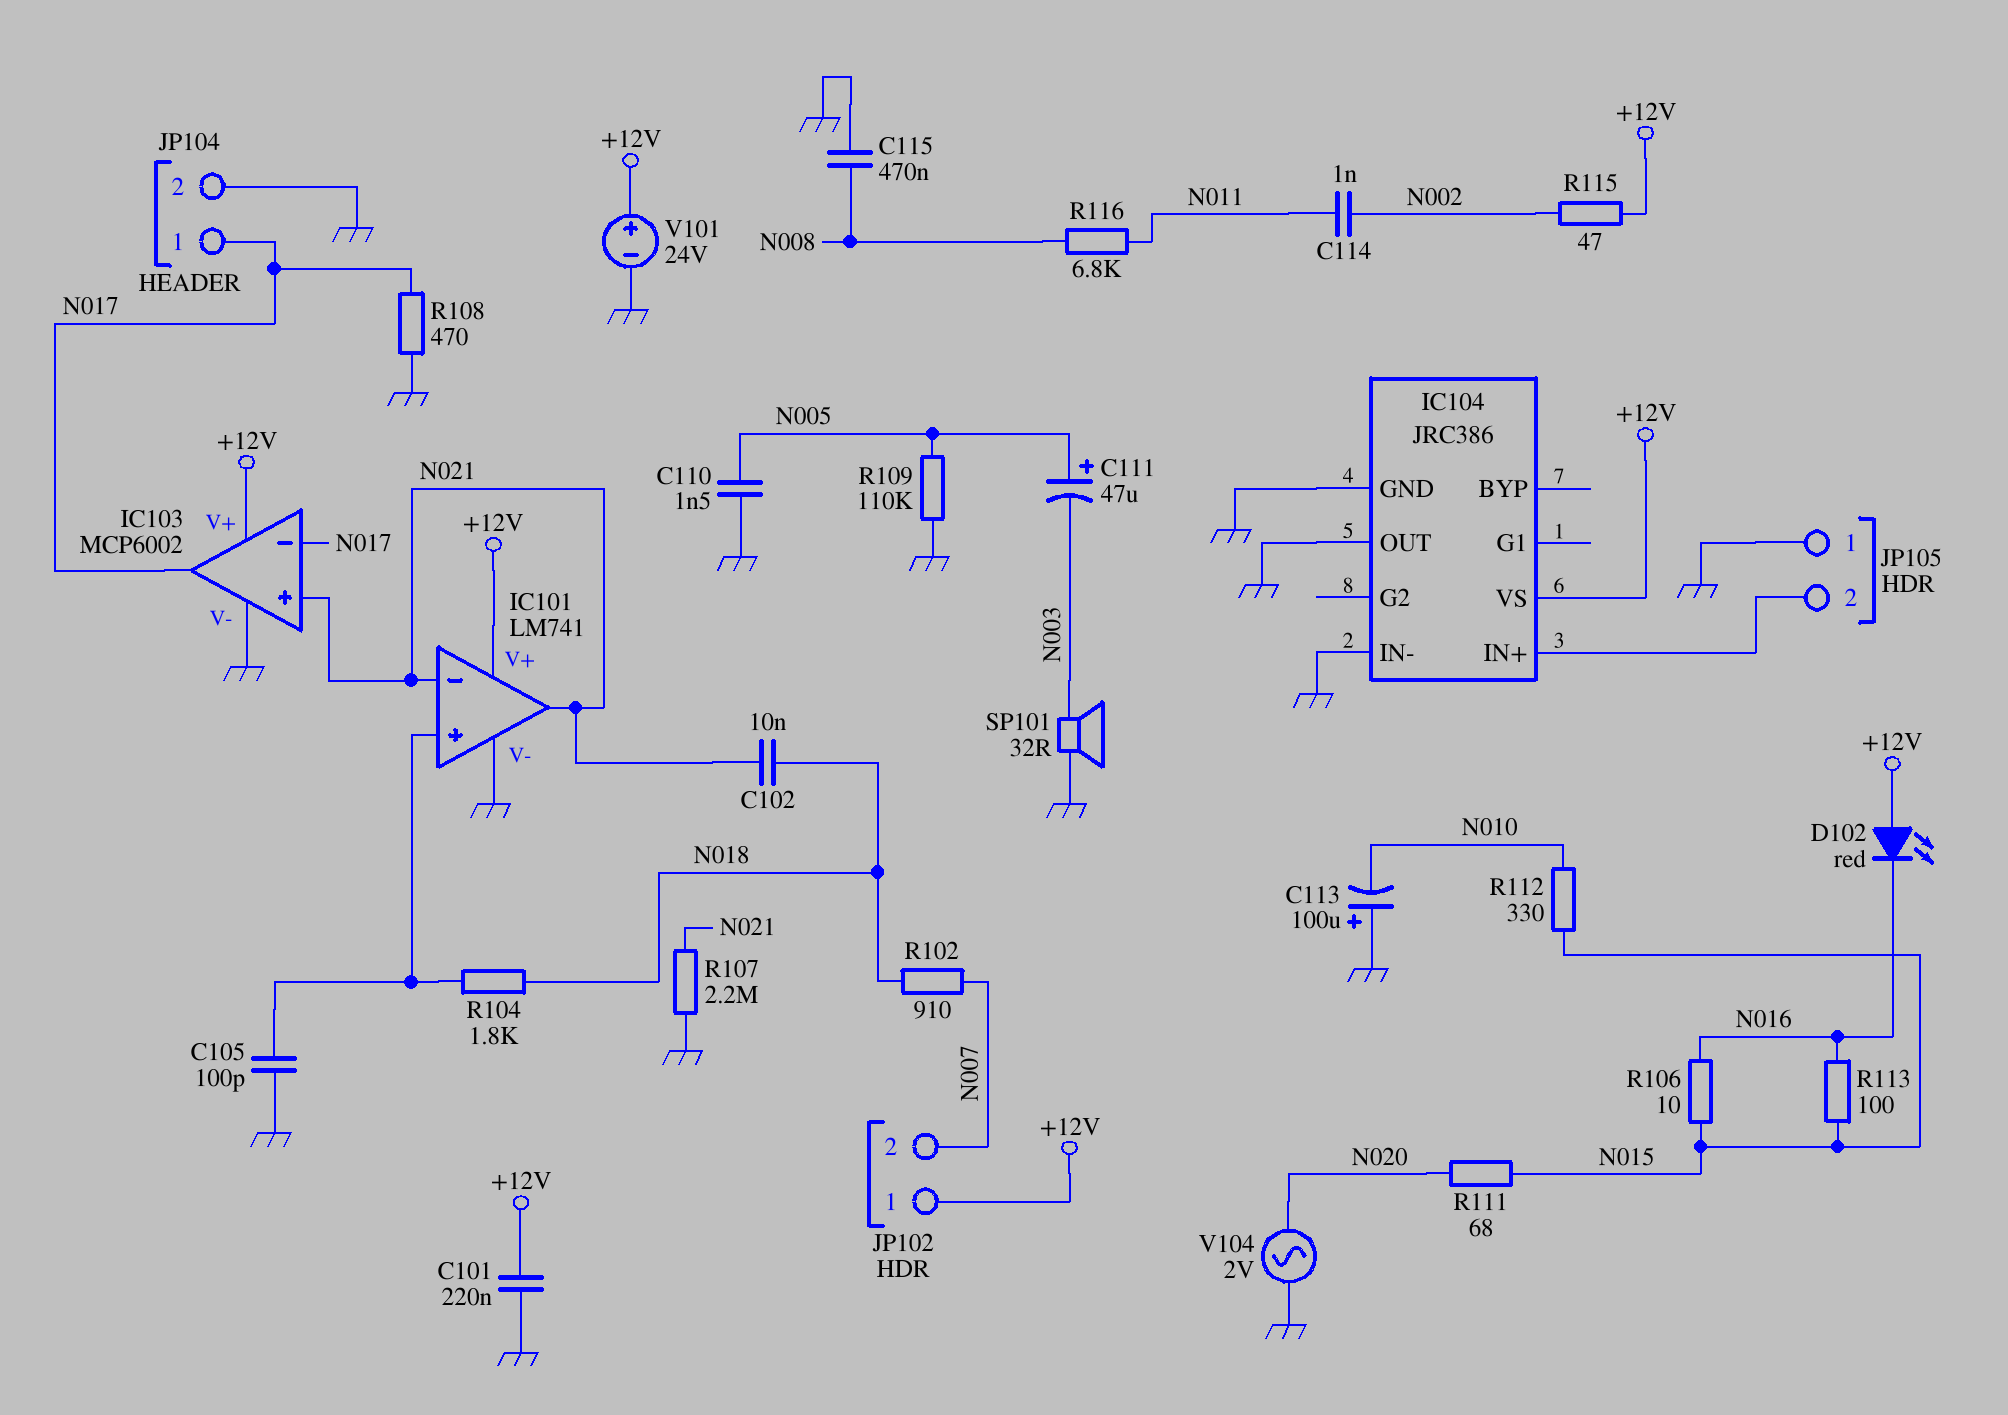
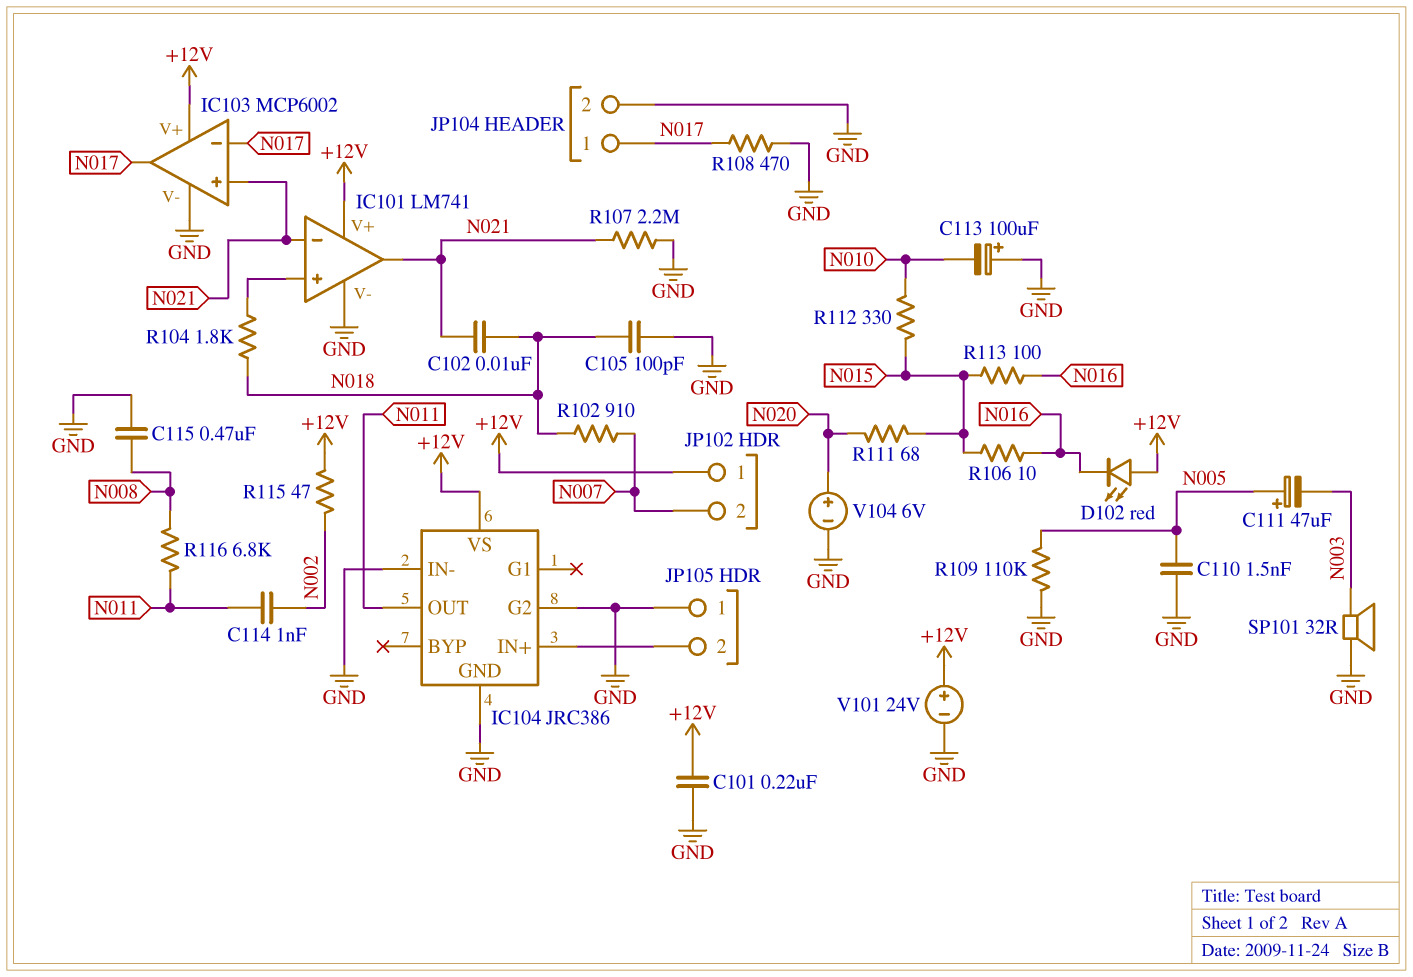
C105: 100pF (GND, IC101/in+) -> 100pF (GND, N018)
IC104 pin G2: none -> GND
IC104 pin OUT: GND -> N011
V104: AC 2V (GND, N020) -> 6V (plus N020, minus GND)

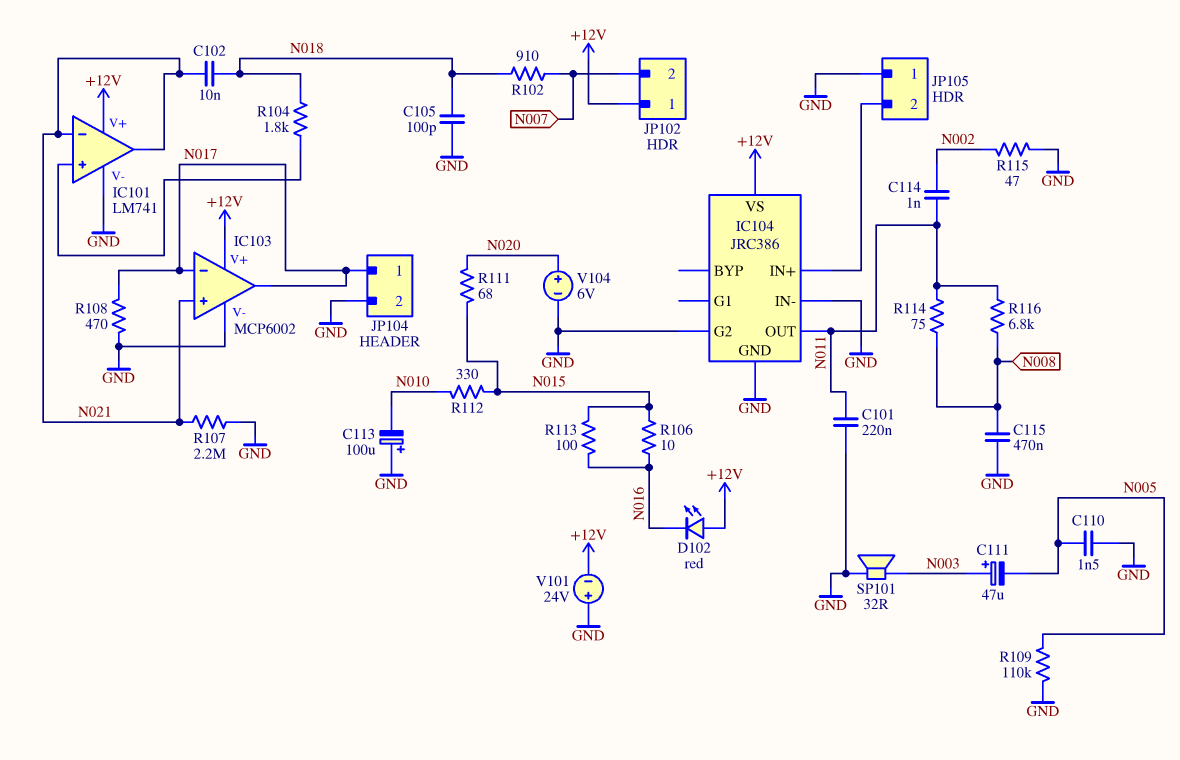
C101: 220nF (+12V, GND) -> 220nF (GND, N011)
C111: 47uF (plus N005, minus N003) -> 47uF (plus N003, minus N005)
R114: none -> 75 (N008, N011)
R115: 47 (+12V, N002) -> 47 (GND, N002)
V101: 24V (plus +12V, minus GND) -> 24V (plus GND, minus +12V)

